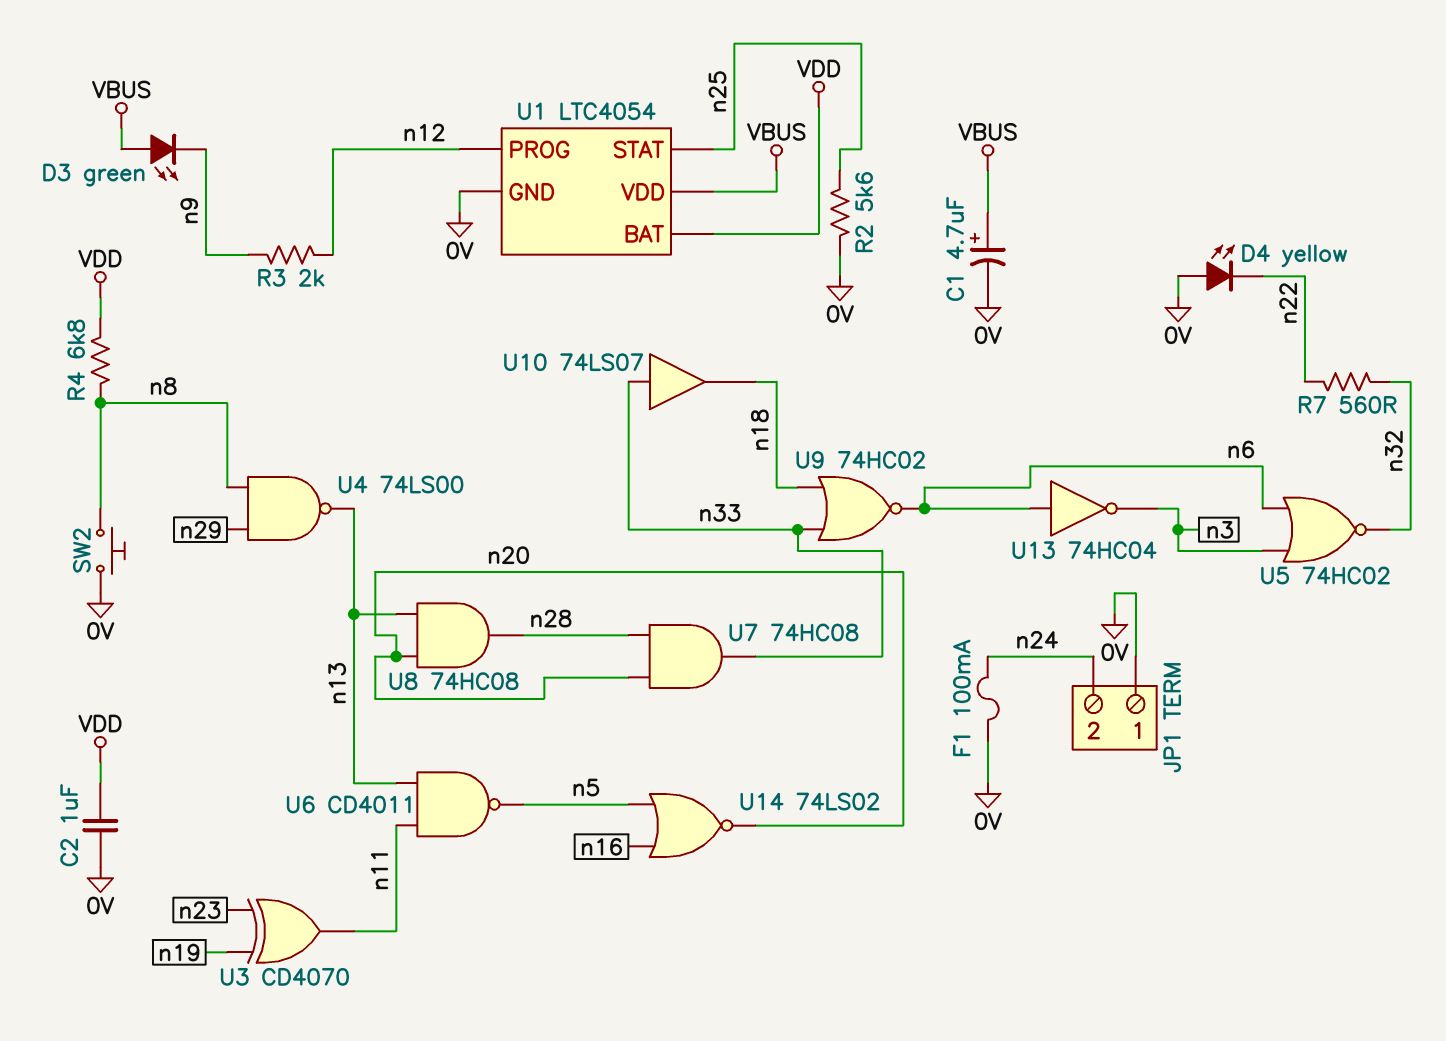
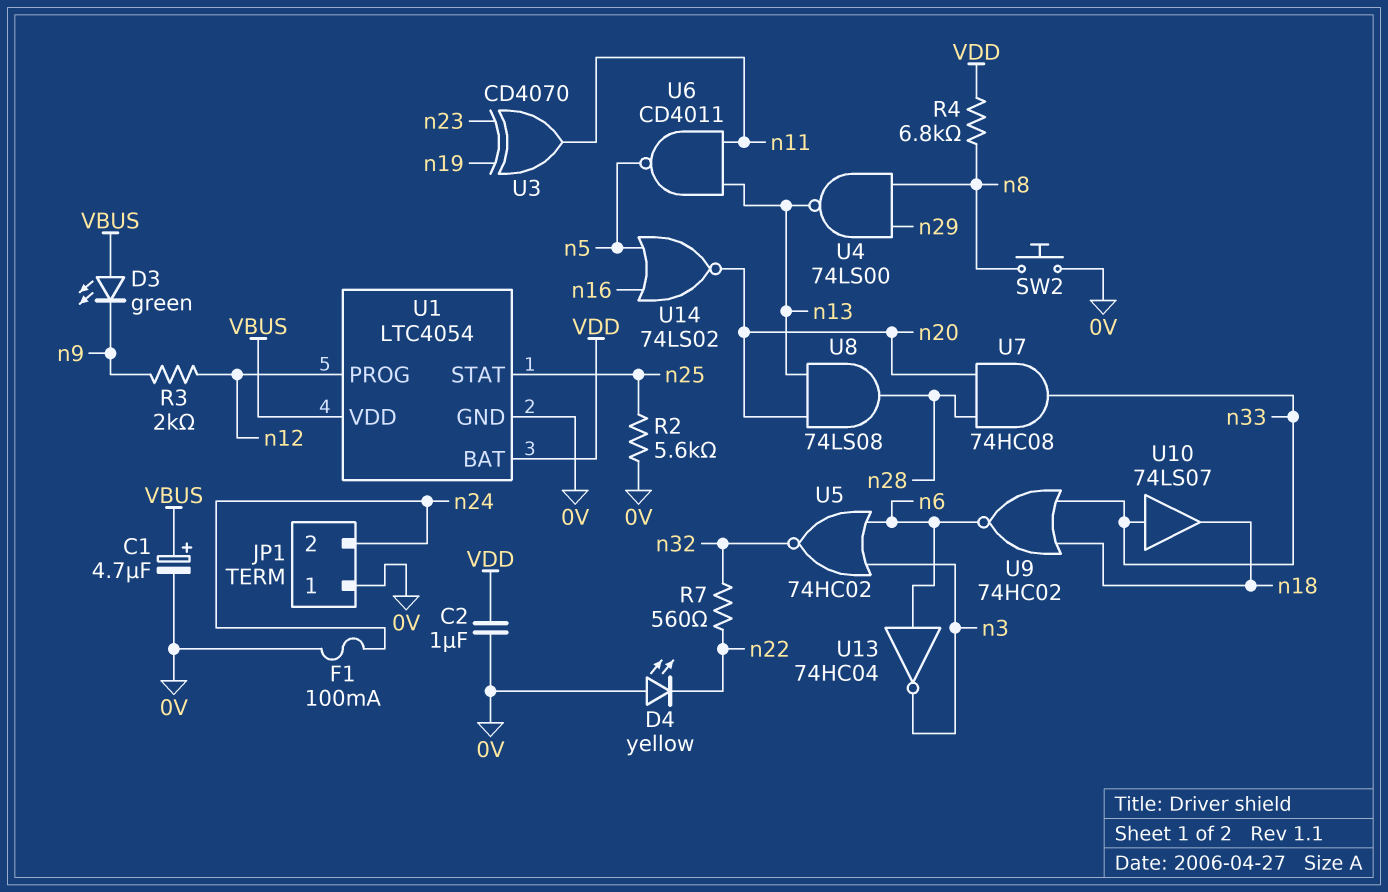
U8: AND 74HC08 (in n13, in n20, out n28) -> AND 74LS08 (in n13, in n20, out n28)

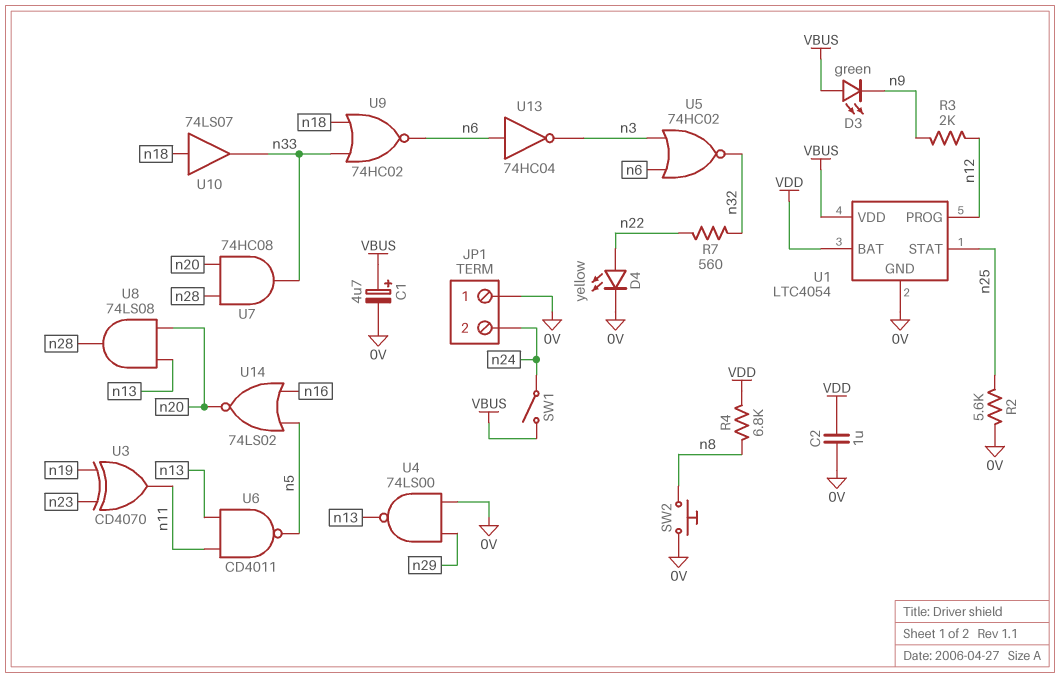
D4: LED yellow (A 0V, K n22) -> LED yellow (A n22, K 0V)
F1: 100mA (0V, n24) -> none
SW1: none -> switch (VBUS, n24)
U4: NAND 74LS00 (in n8, in n29, out n13) -> NAND 74LS00 (in 0V, in n29, out n13)
U10: buffer 74LS07 (in n33, out n18) -> buffer 74LS07 (in n18, out n33)

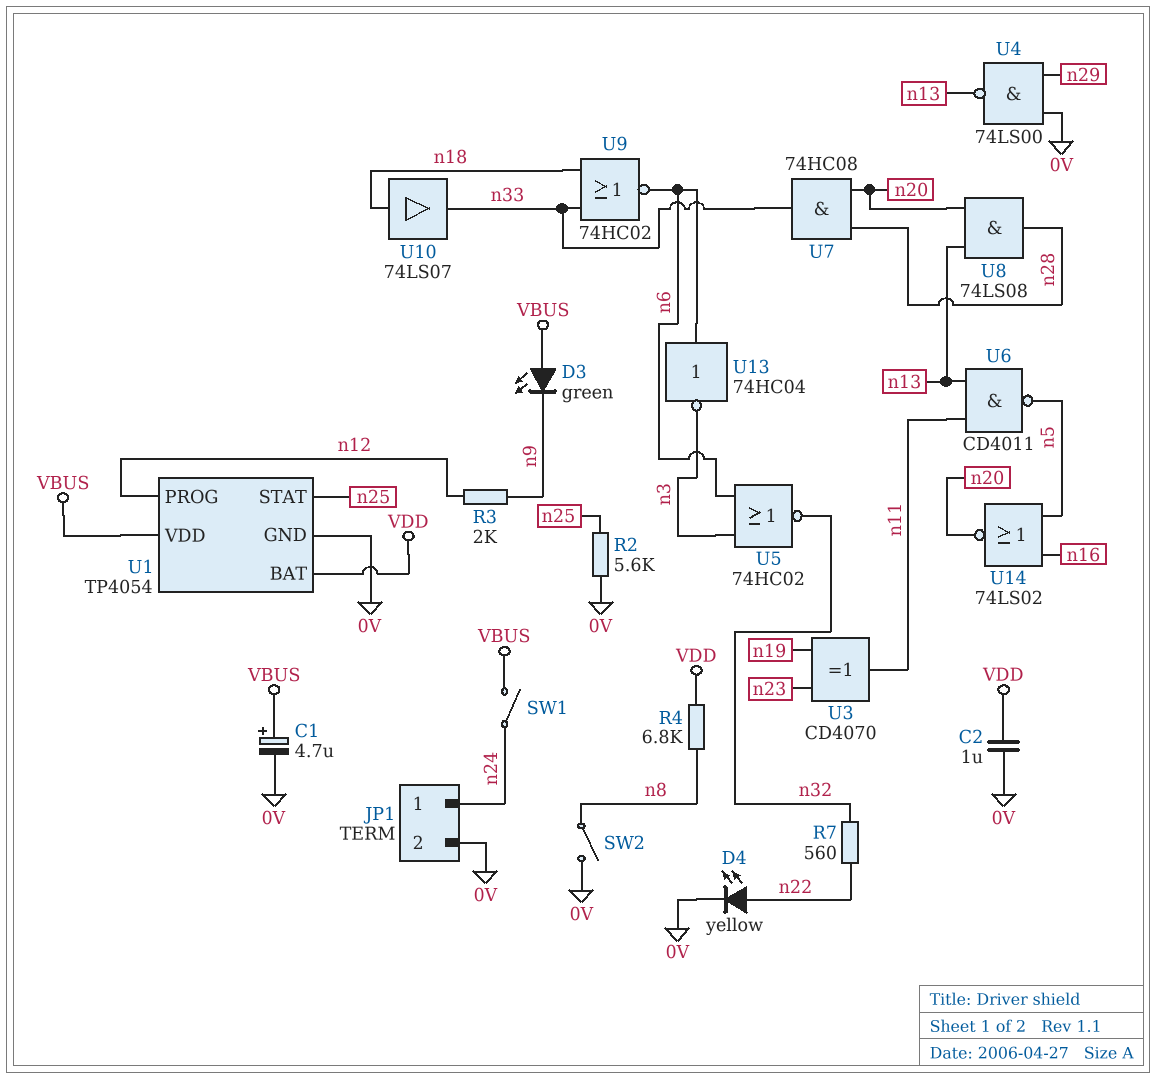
JP1 pin 1: 0V -> n24
JP1 pin 2: n24 -> 0V
SW2: button (0V, n8) -> switch (0V, n8)
U1: LTC4054 -> TP4054

